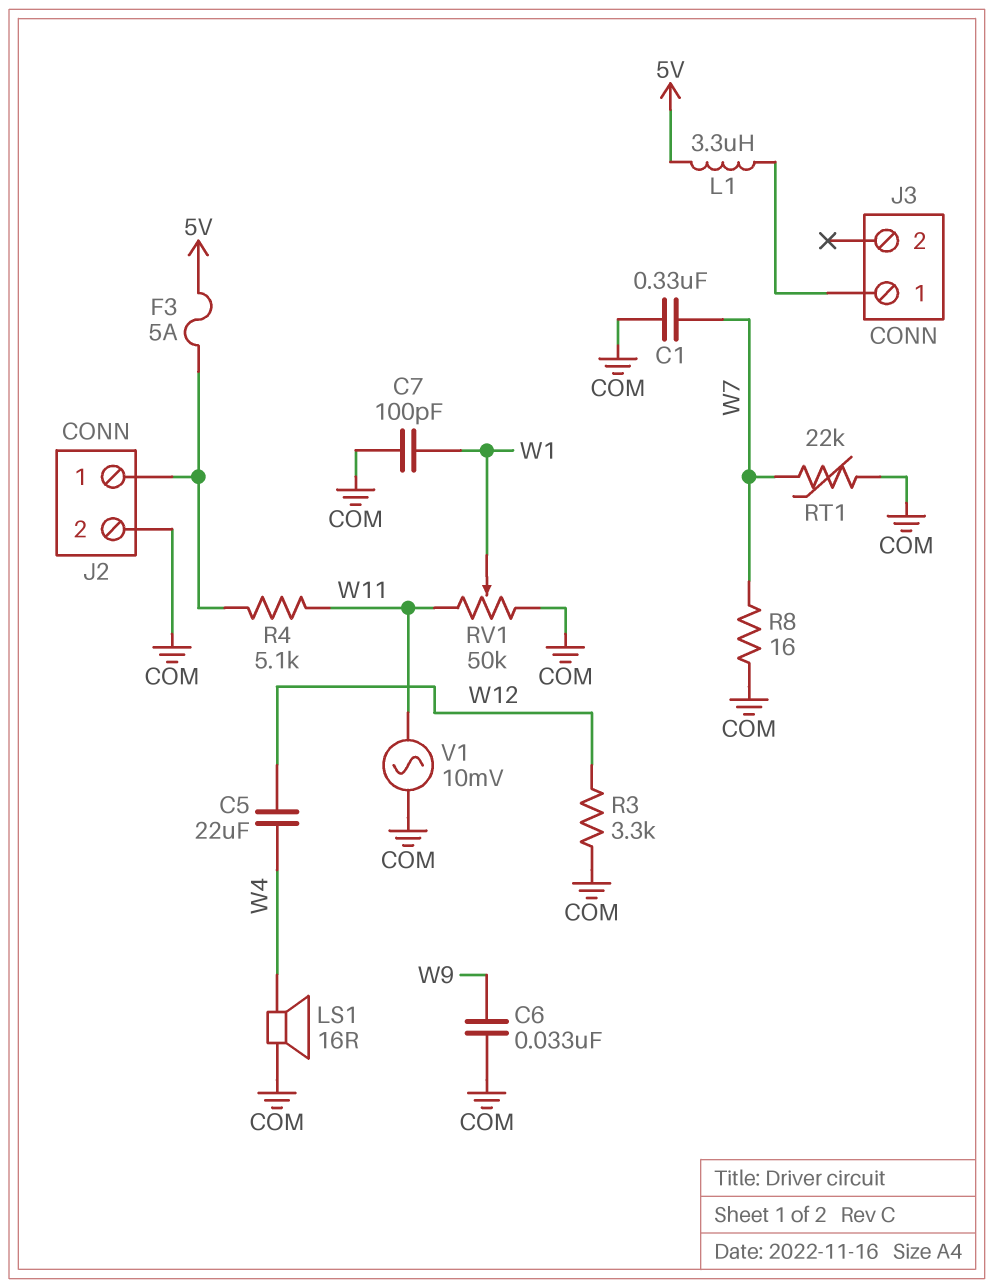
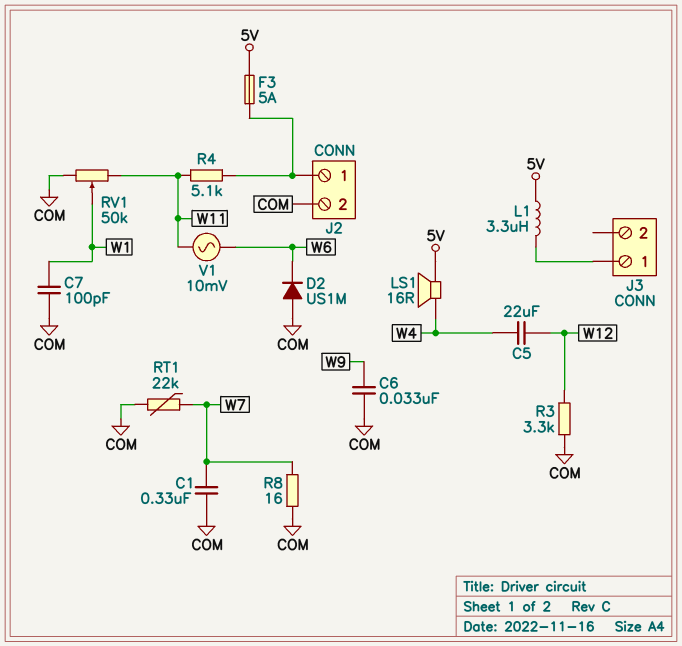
D2: none -> diode US1M (A COM, K W6)
LS1: speaker 16R (COM, W4) -> speaker 16R (5V, W4)
V1: AC 10mV (COM, W11) -> AC 10mV (W6, W11)

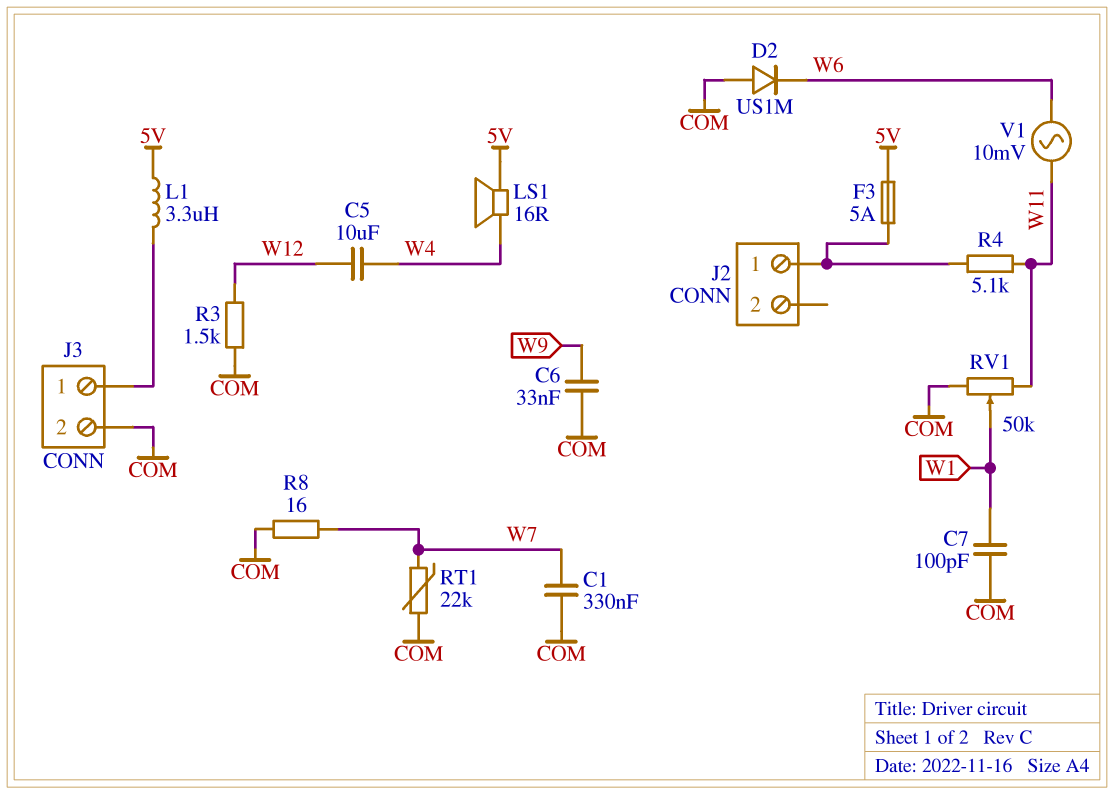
C5: 22uF (W4, W12) -> 10uF (W4, W12)
J2 pin 2: COM -> none
J3 pin 2: none -> COM
R3: 3.3k (COM, W12) -> 1.5k (COM, W12)

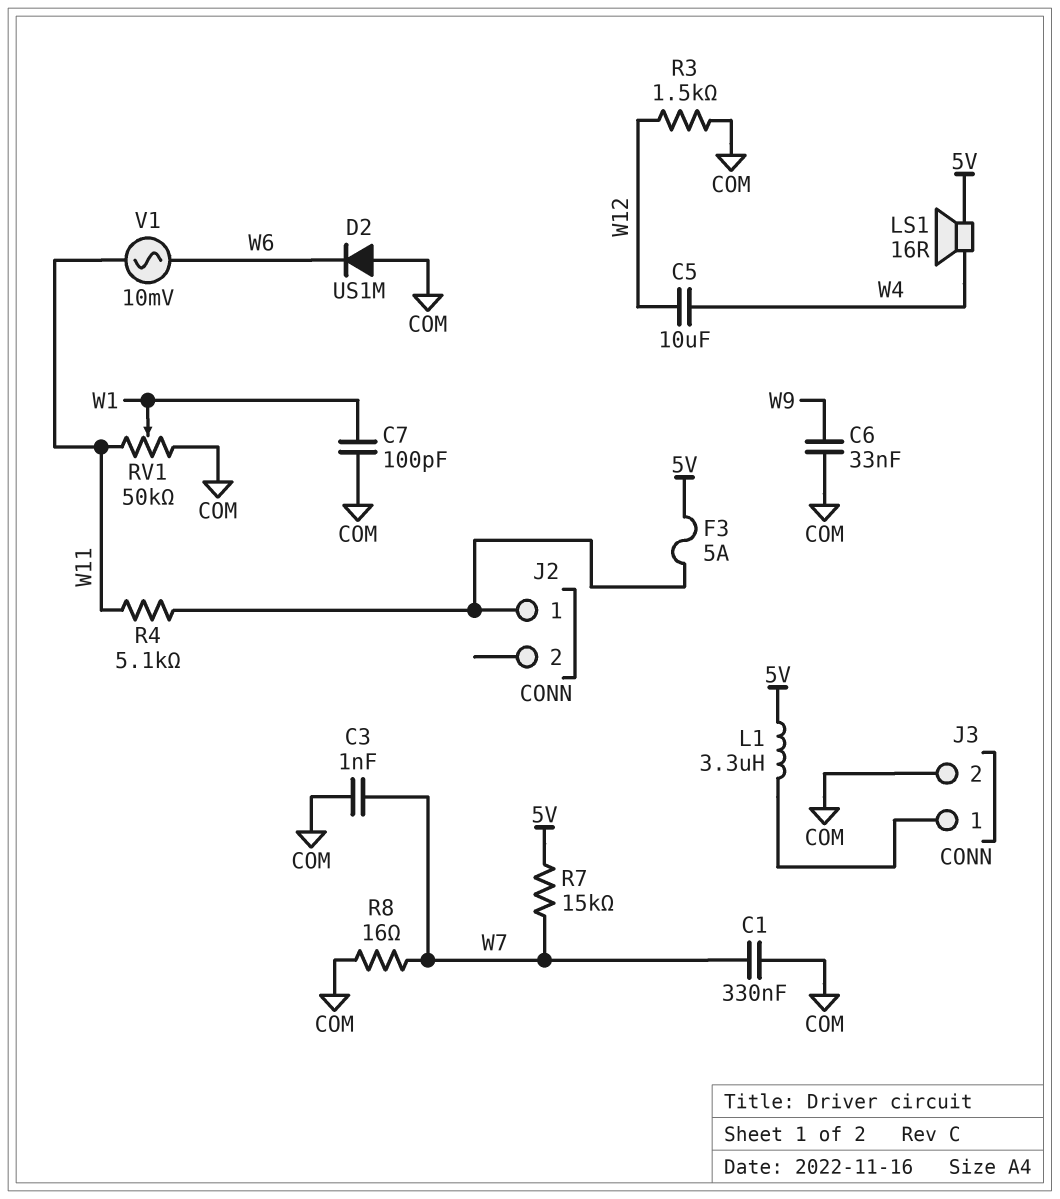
C3: none -> 1nF (COM, W7)
R7: none -> 15k (5V, W7)
RT1: 22k (COM, W7) -> none

